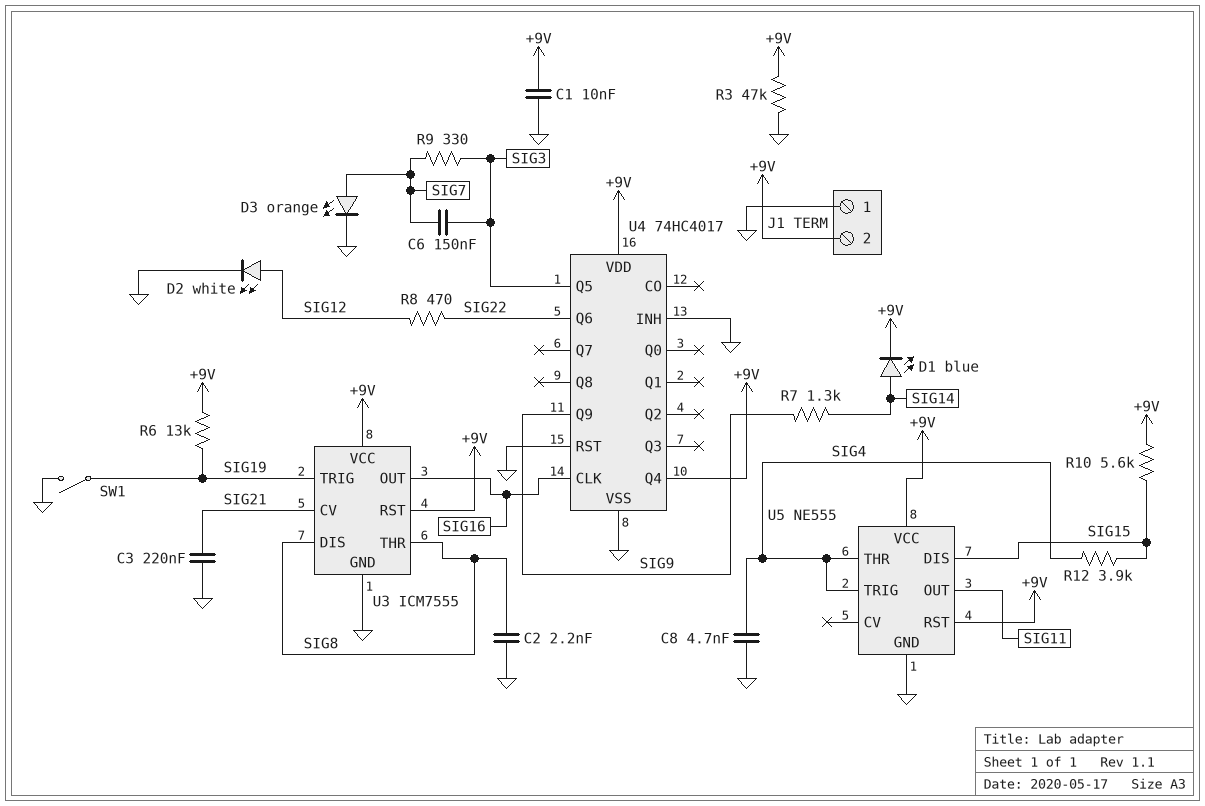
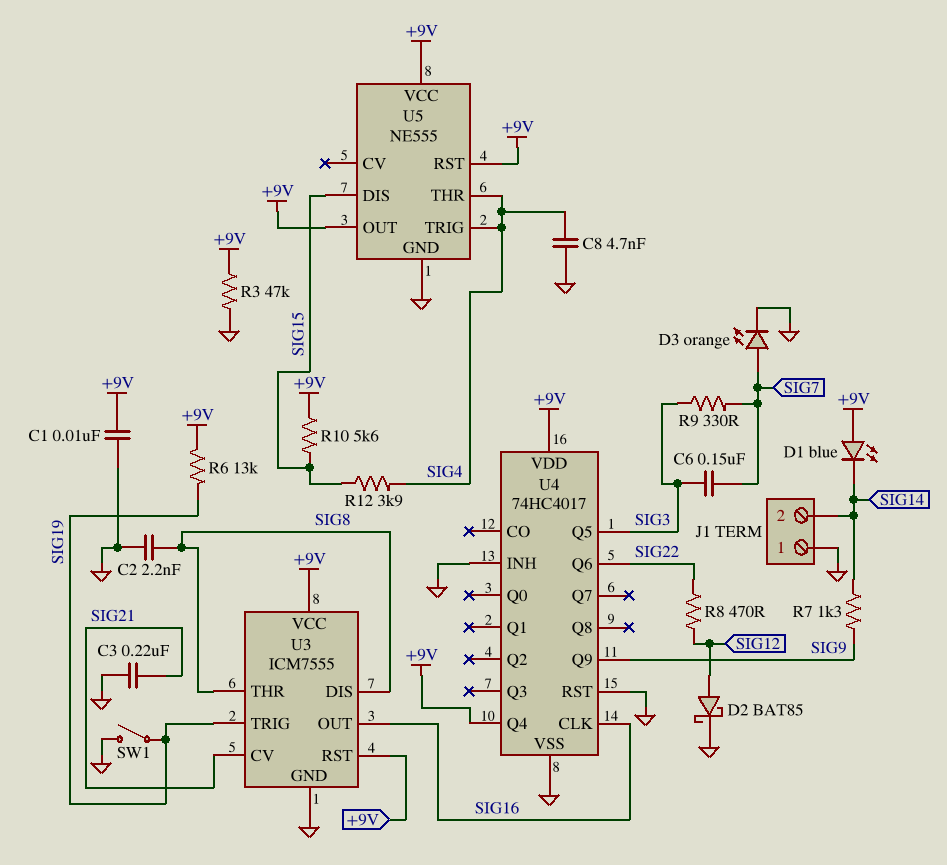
D1: LED blue (A SIG14, K +9V) -> LED blue (A +9V, K SIG14)
D2: LED white (A SIG12, K GND) -> schottky BAT85 (A SIG12, K GND)
J1 pin 2: +9V -> SIG14
U5 pin OUT: SIG11 -> +9V

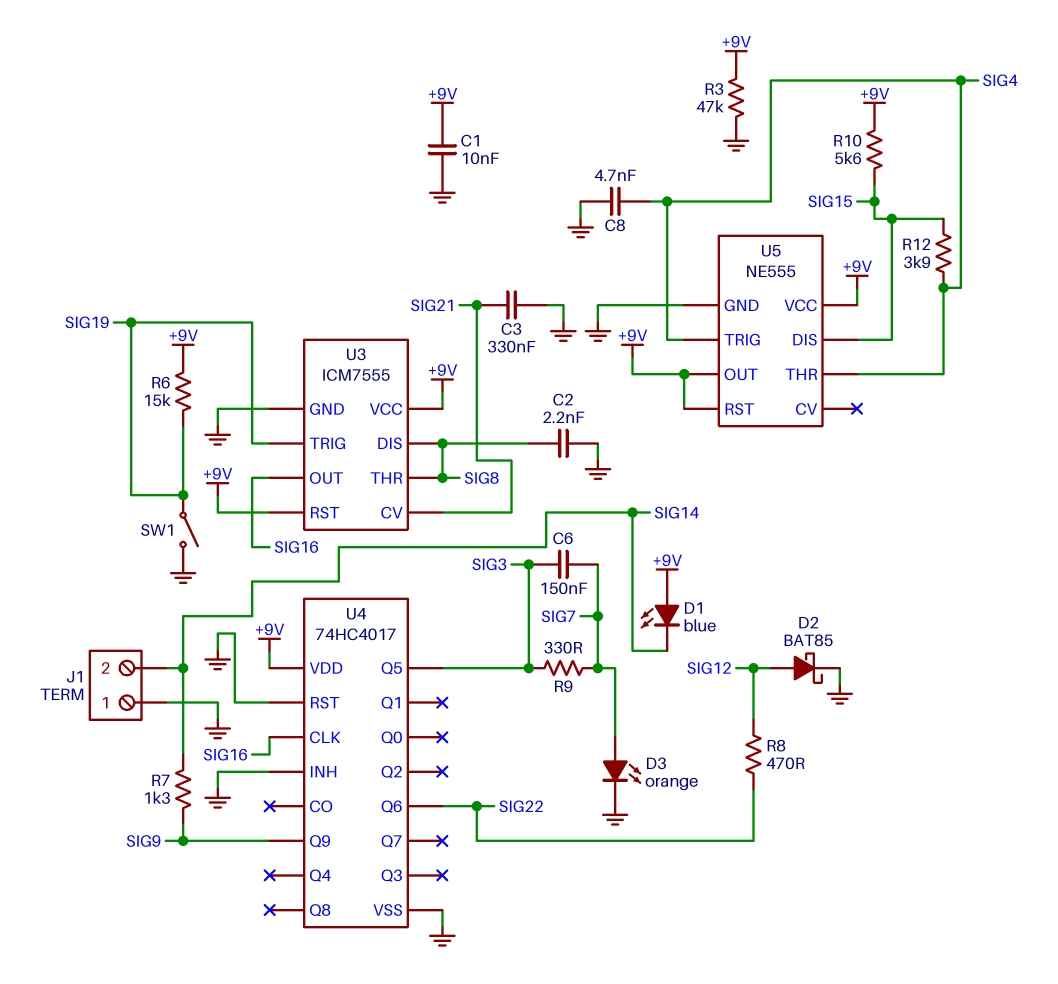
C3: 220nF (GND, SIG21) -> 330nF (GND, SIG21)
R6: 13k (+9V, SIG19) -> 15k (+9V, SIG19)
U4 pin Q4: +9V -> none

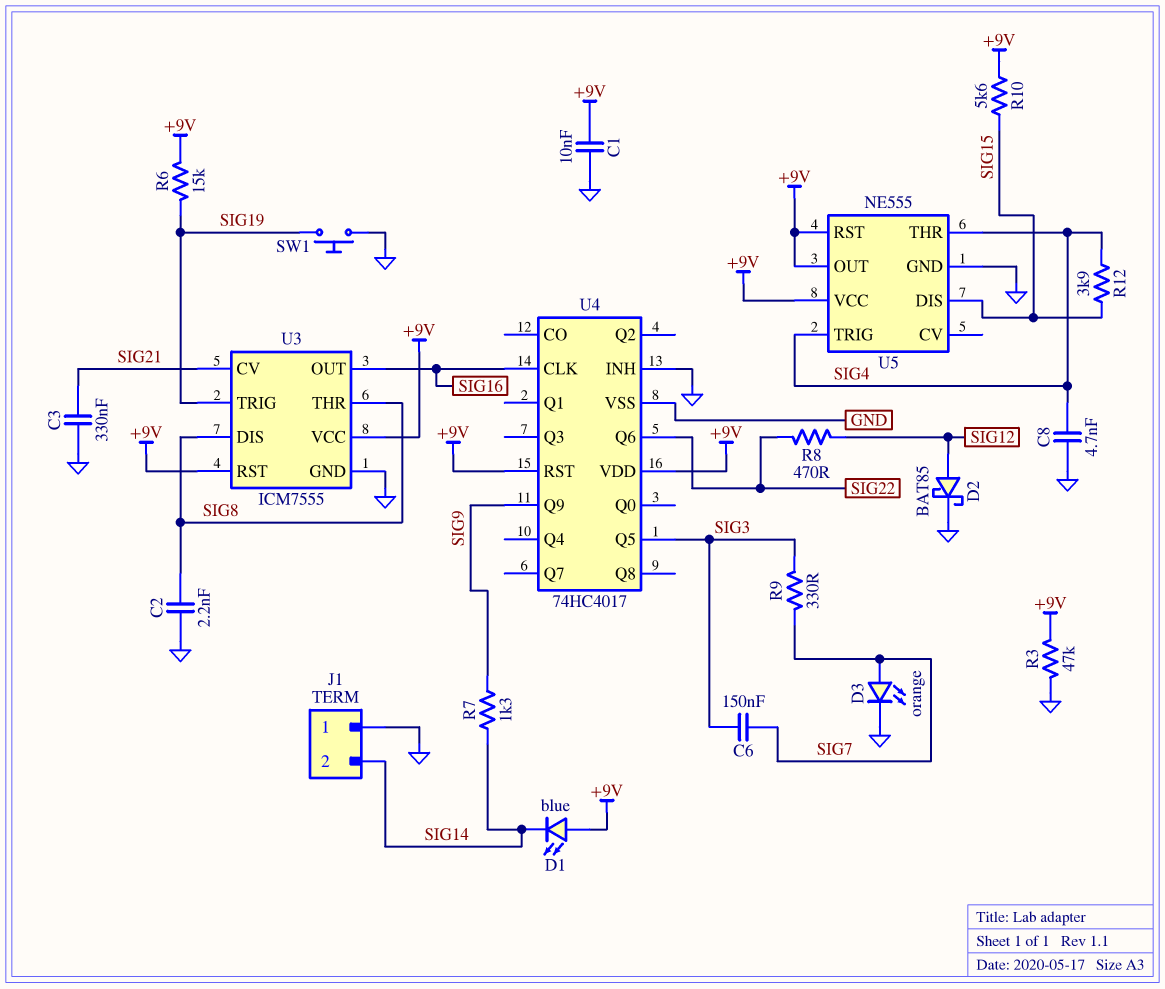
SW1: switch (GND, SIG19) -> button (GND, SIG19)
U4 pin RST: GND -> +9V

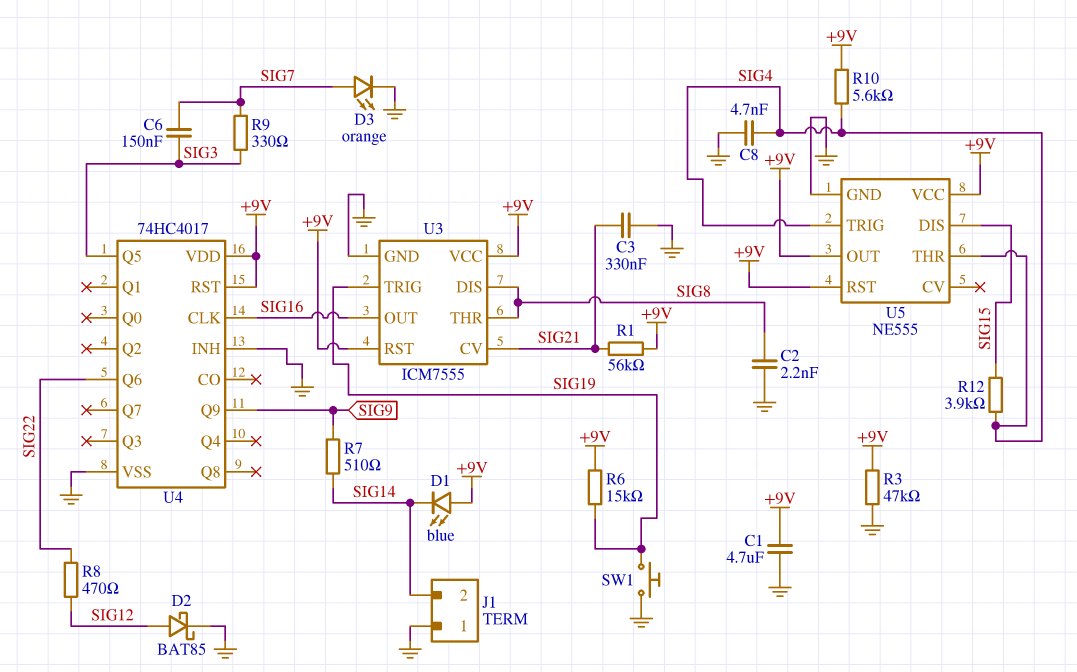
C1: 10nF (+9V, GND) -> 4.7uF (+9V, GND)
R1: none -> 56k (+9V, SIG21)
R7: 1.3k (SIG9, SIG14) -> 510 (SIG9, SIG14)
R10: 5.6k (+9V, SIG15) -> 5.6k (+9V, SIG4)

